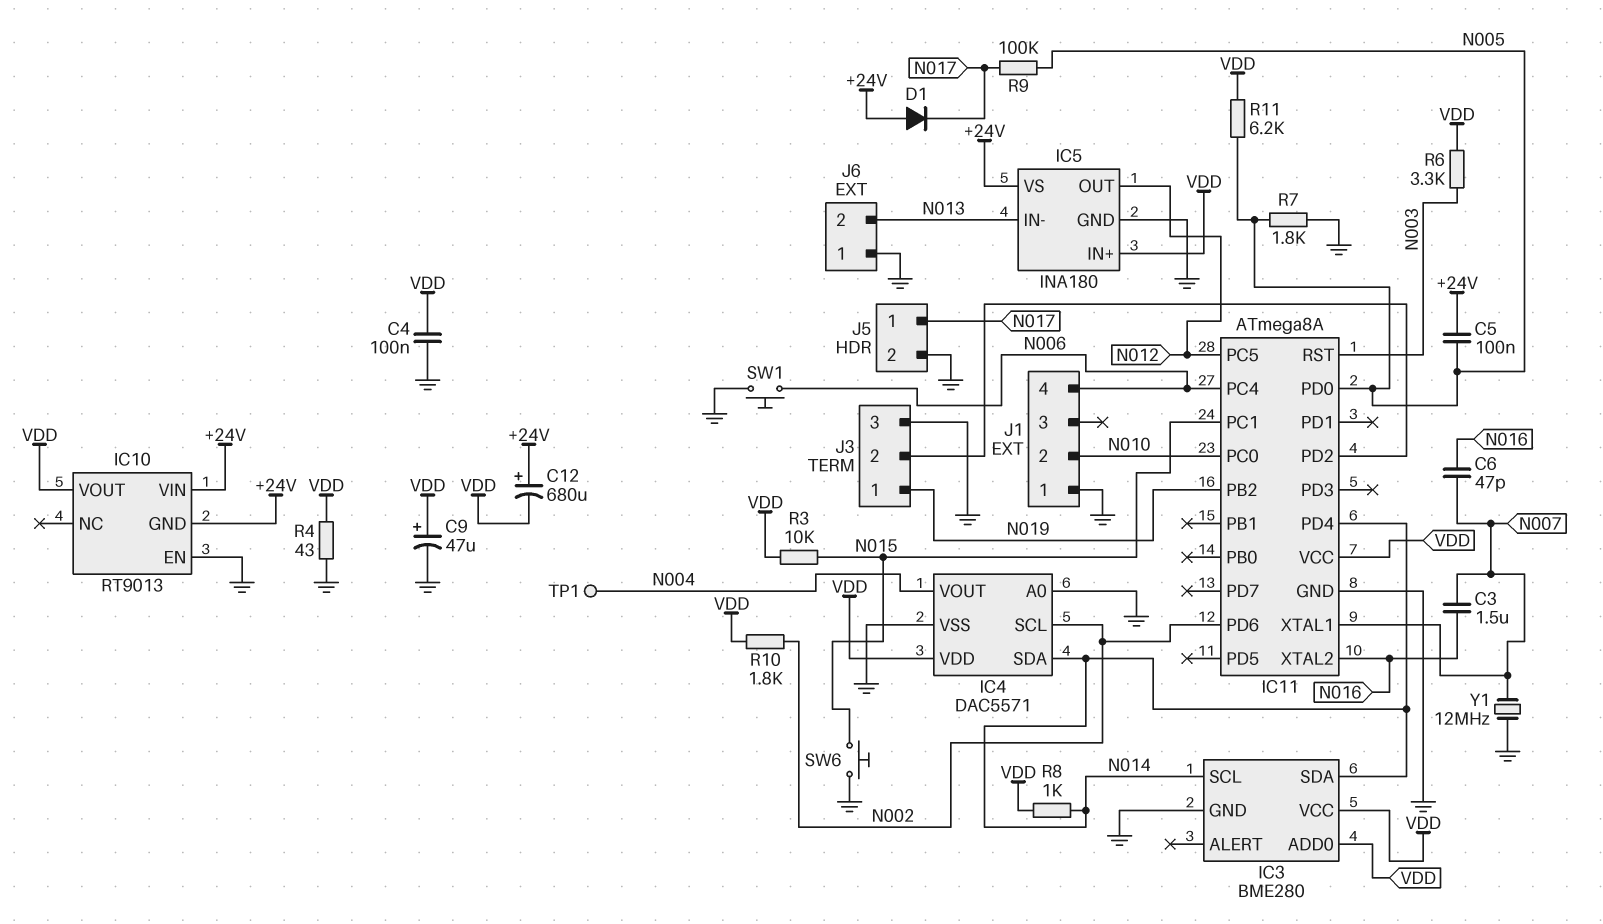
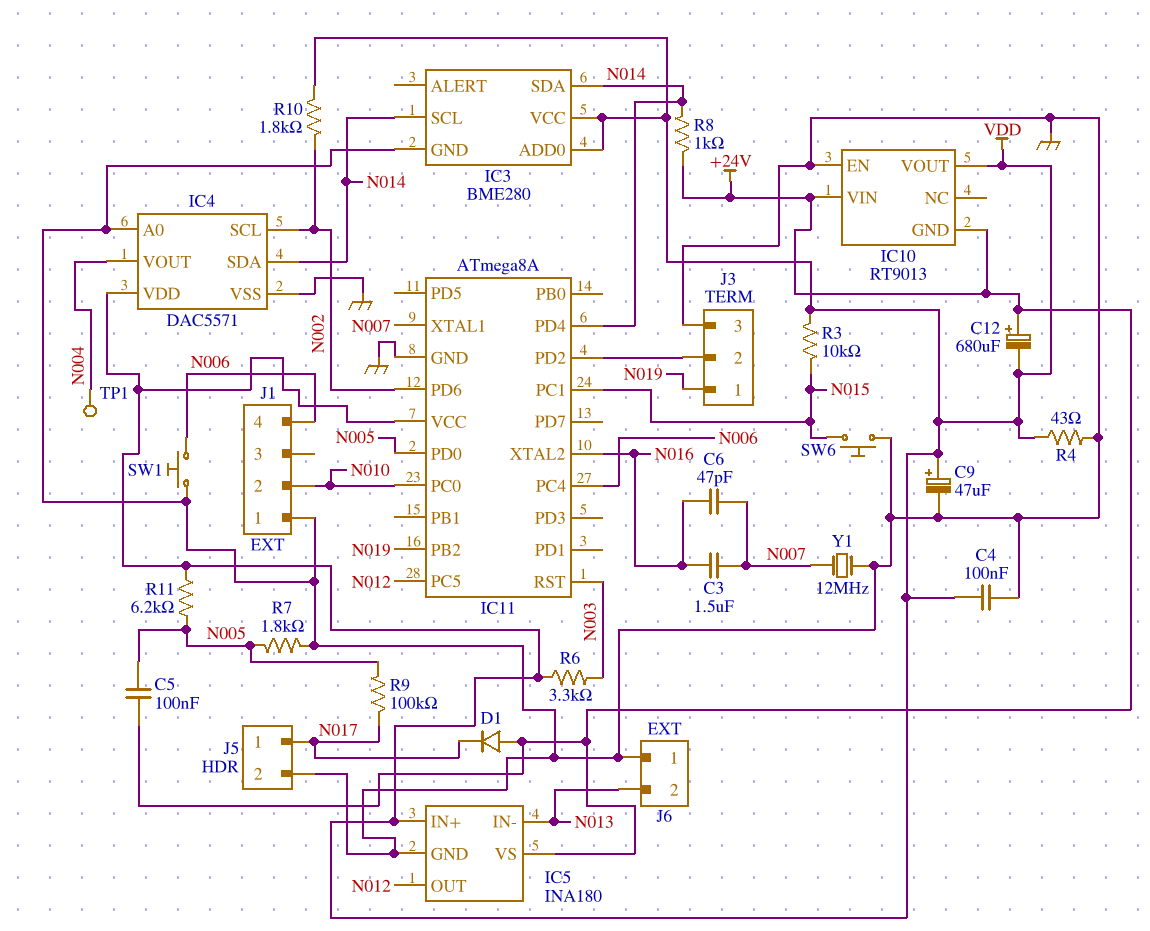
R8: 1k (N014, VDD) -> 1k (+24V, N014)

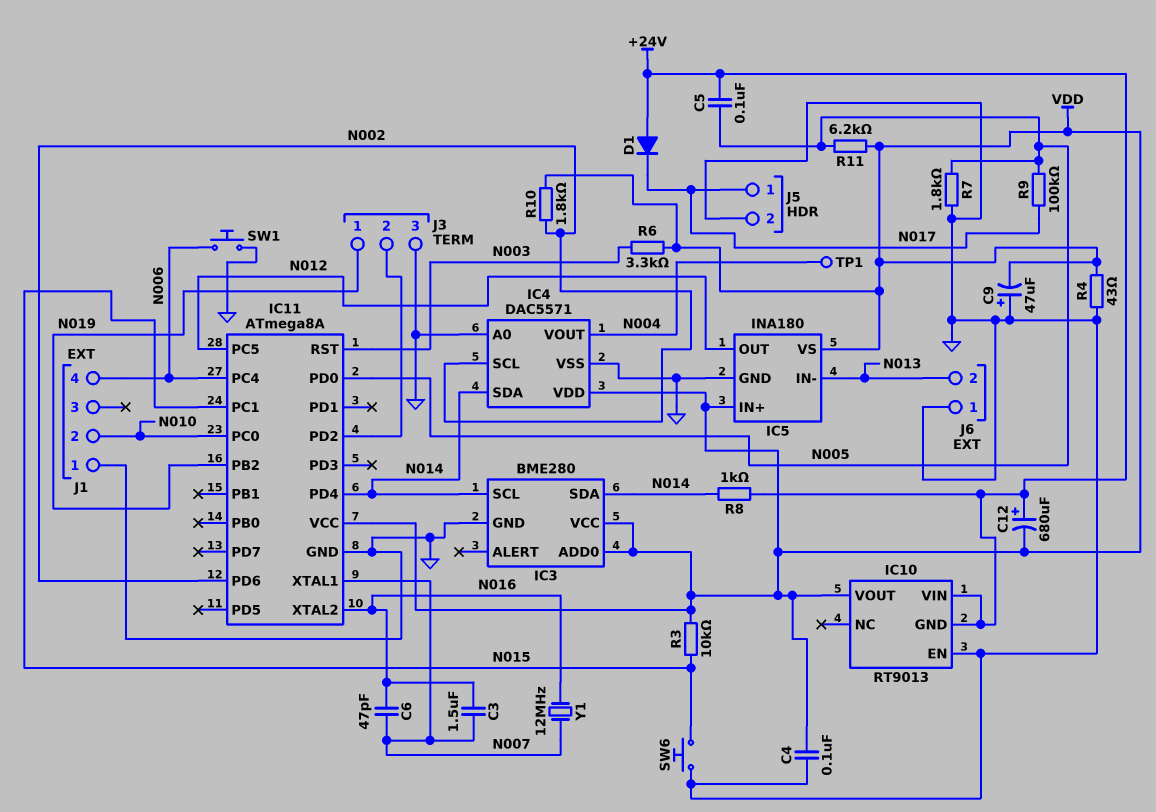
C9: 47uF (plus VDD, minus GND) -> 47uF (plus GND, minus VDD)
IC5 pin VS: +24V -> VDD
Y1: 12MHz (GND, N007) -> 12MHz (N007, N016)

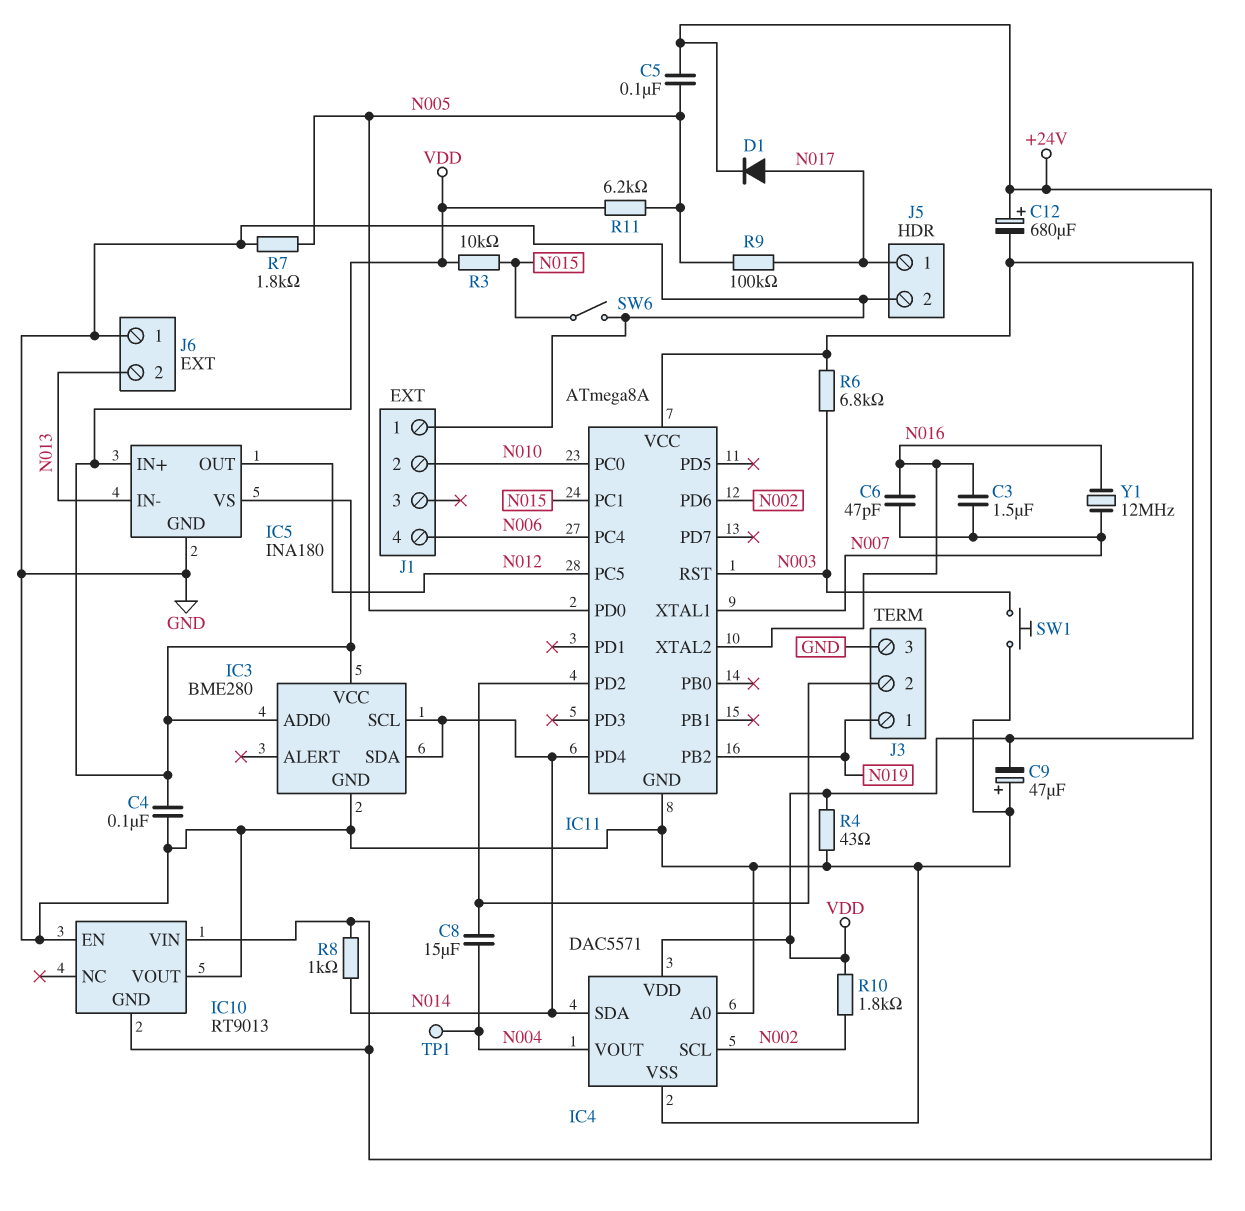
C8: none -> 15uF (IC11/PD2, N004)
D1: diode (A +24V, K N017) -> diode (A N017, K +24V)
IC10 pin VOUT: VDD -> GND
R6: 3.3k (N003, VDD) -> 6.8k (N003, VDD)
SW1: button (GND, N006) -> button (GND, N003)
SW6: button (GND, N015) -> switch (GND, N015)

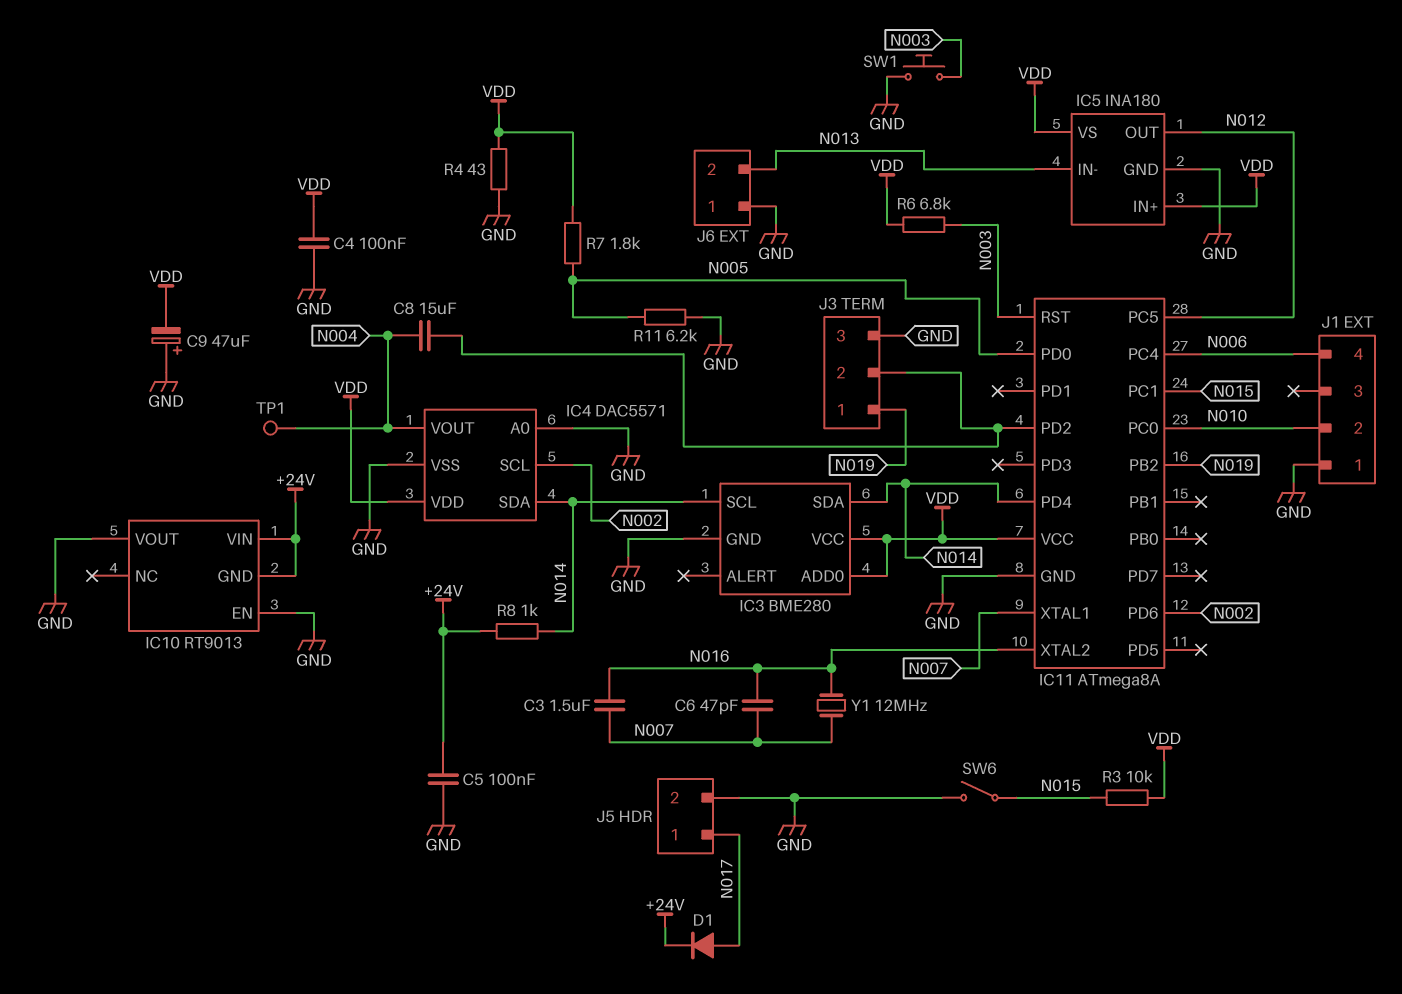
C5: 100nF (+24V, N005) -> 100nF (+24V, GND)
C12: 680uF (plus +24V, minus VDD) -> none
R7: 1.8k (GND, N005) -> 1.8k (N005, VDD)
R9: 100k (N005, N017) -> none
R10: 1.8k (N002, VDD) -> none
R11: 6.2k (N005, VDD) -> 6.2k (GND, N005)

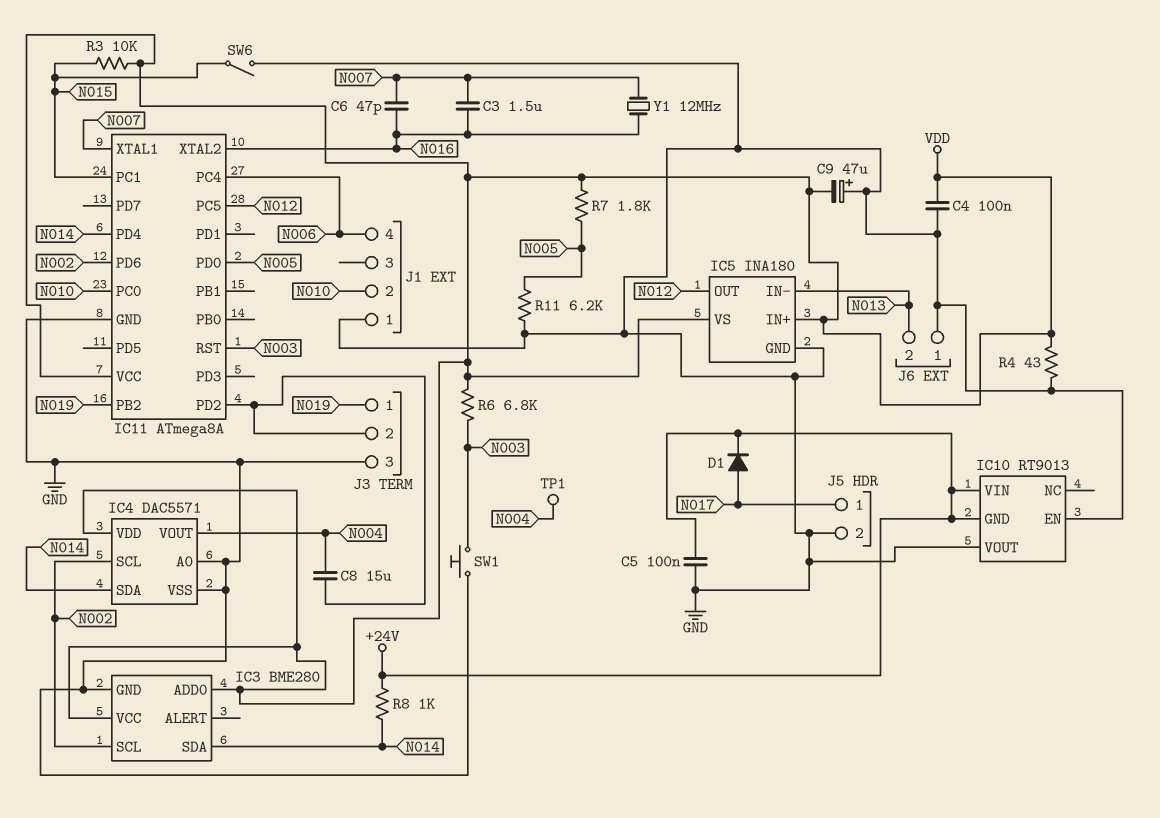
IC3 pin SCL: N014 -> N002

